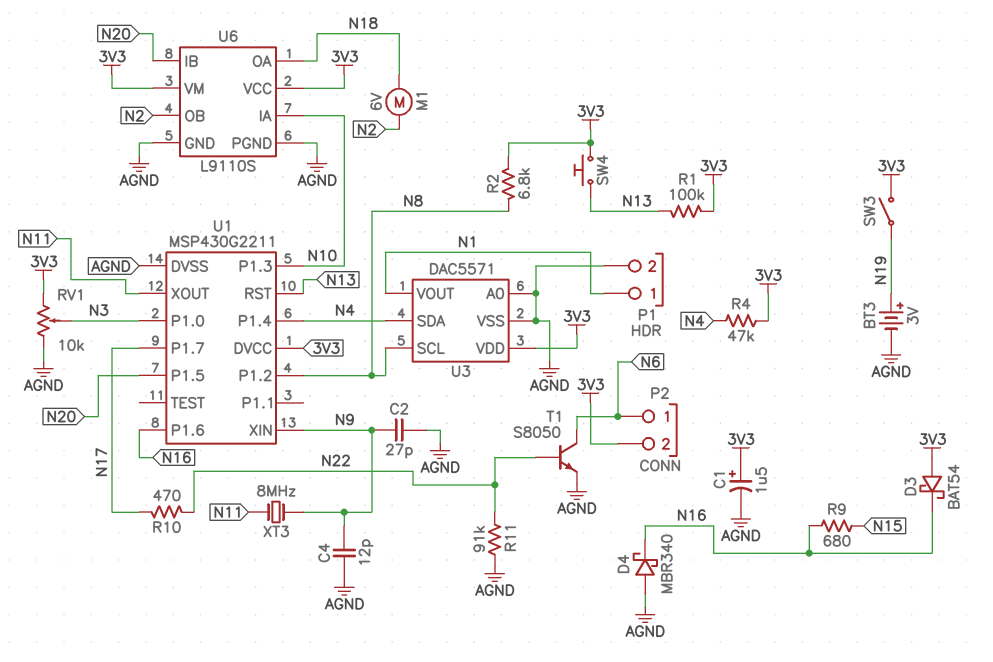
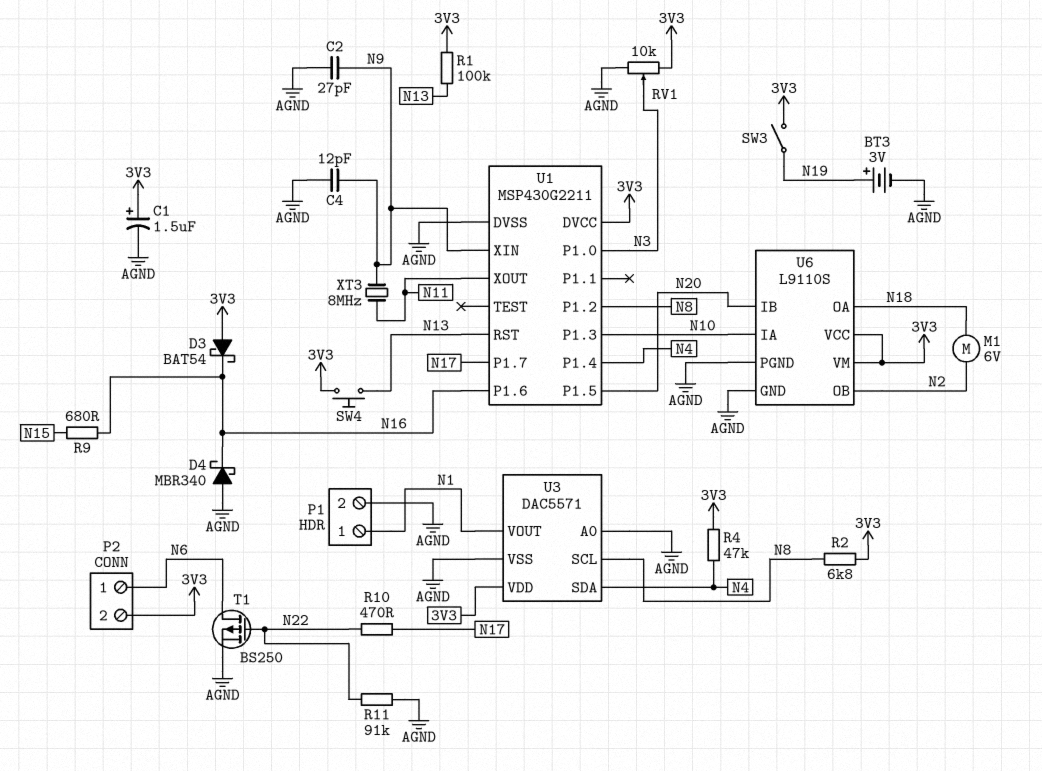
T1: NPN S8050 (B N22, C N6, E AGND) -> PMOS BS250 (G N22, D N6, S AGND)

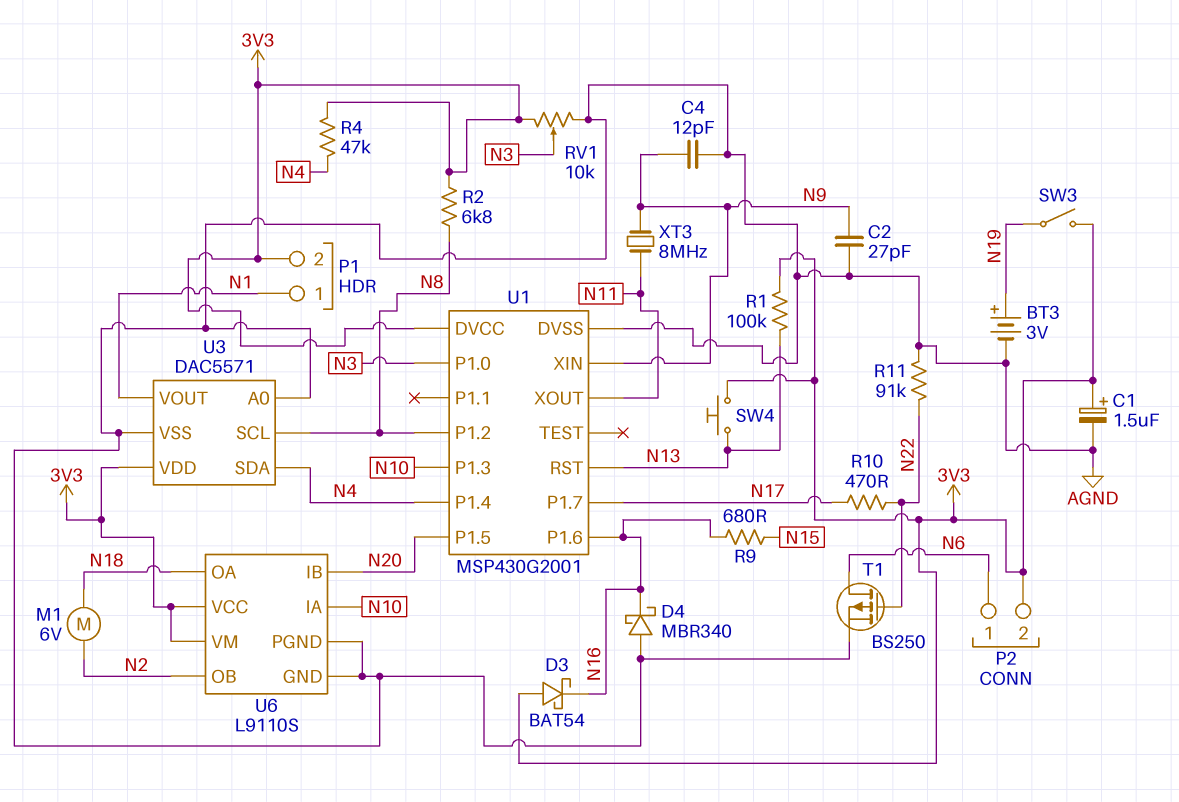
P1 pin 2: AGND -> 3V3
U1: MSP430G2211 -> MSP430G2001

